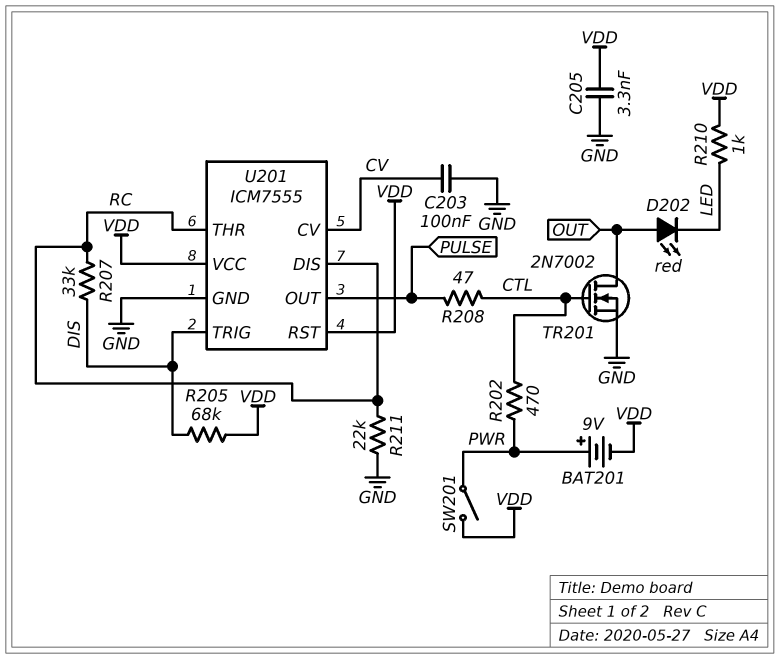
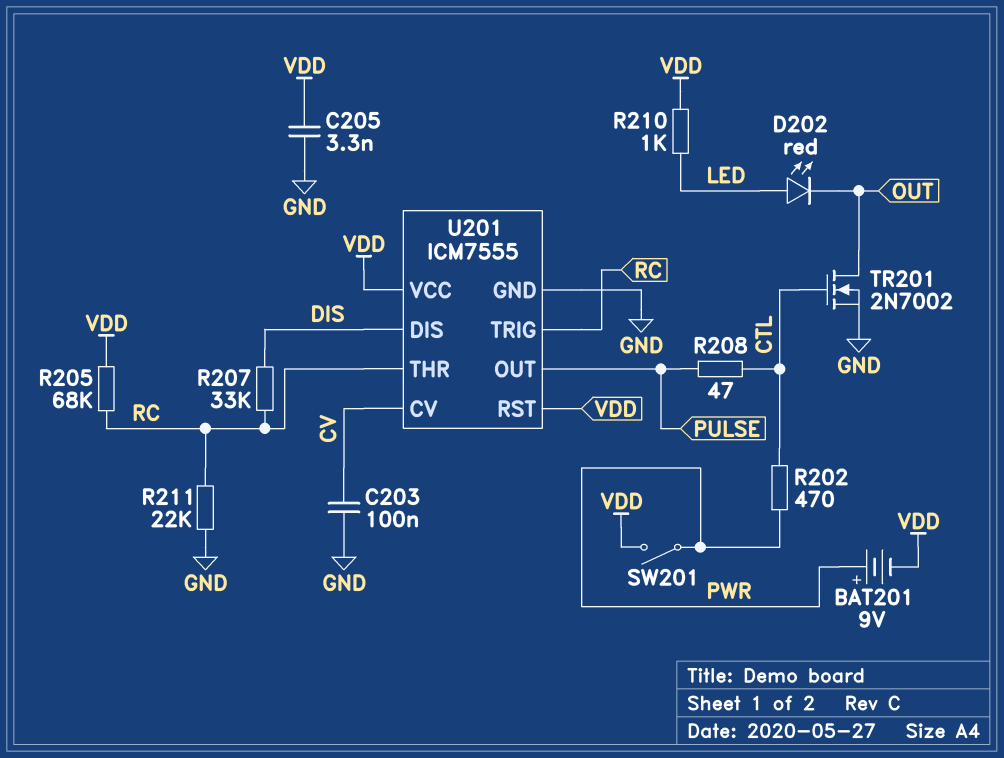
D202: LED red (A OUT, K LED) -> LED red (A LED, K OUT)
R205: 68k (DIS, VDD) -> 68k (RC, VDD)
U201 pin DIS: RC -> DIS
U201 pin TRIG: DIS -> RC

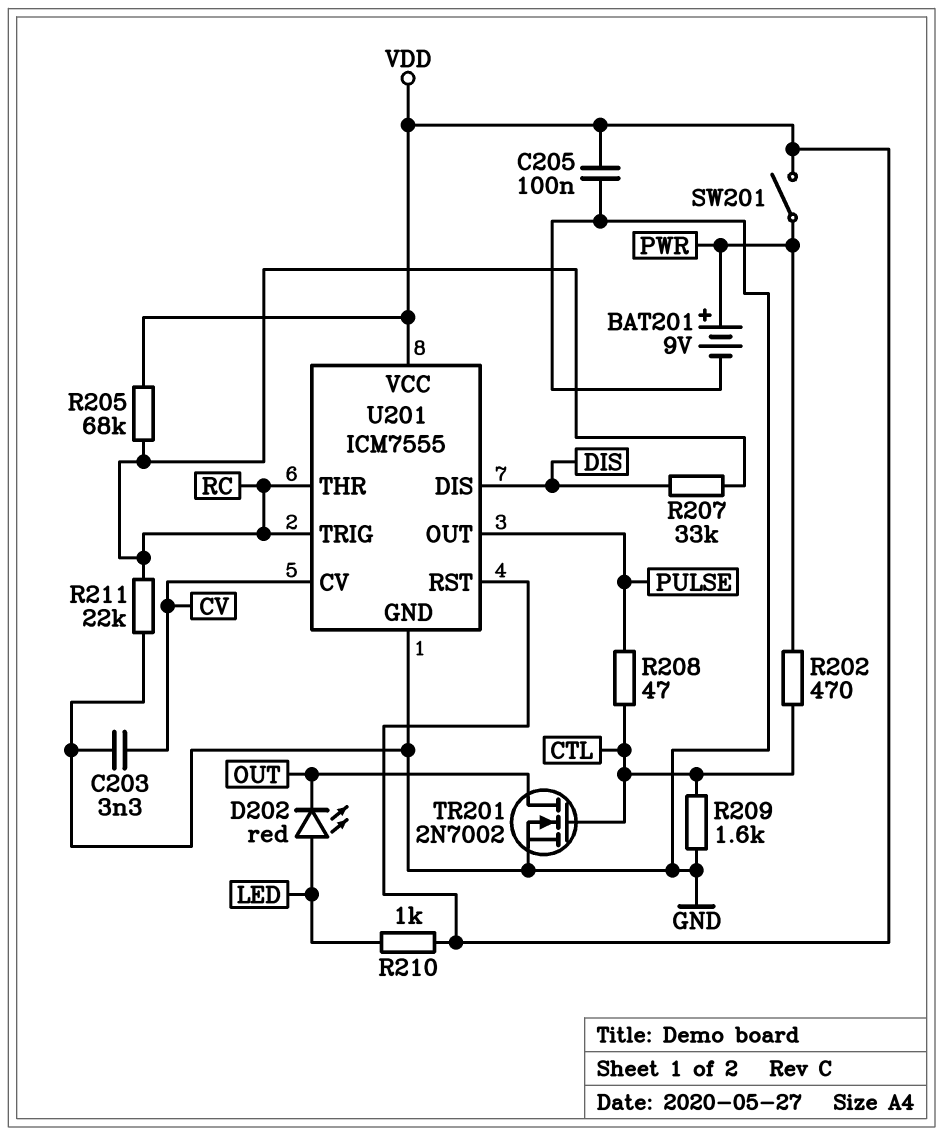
BAT201: 9V (plus PWR, minus VDD) -> 9V (plus PWR, minus GND)
C203: 100nF (CV, GND) -> 3.3nF (CV, GND)
C205: 3.3nF (GND, VDD) -> 100nF (GND, VDD)
R209: none -> 1.6k (CTL, GND)

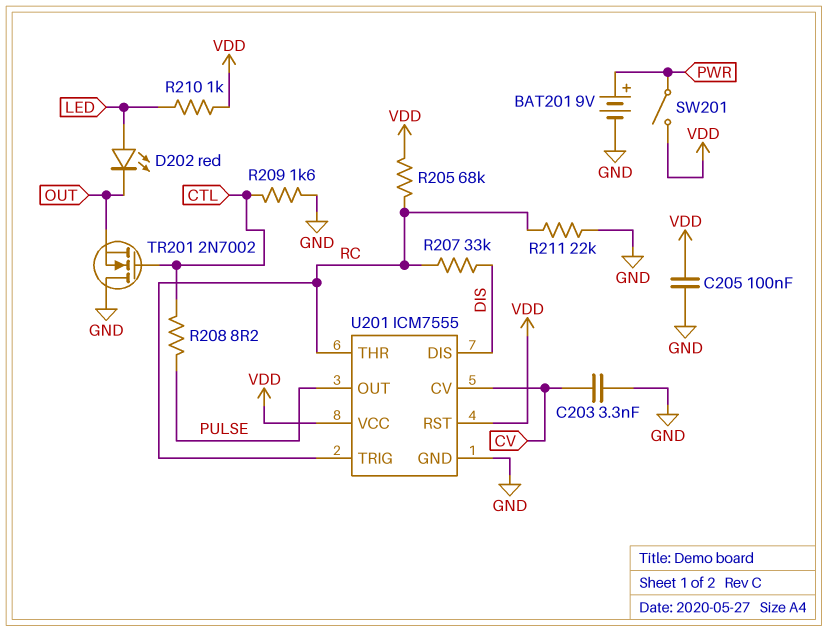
R202: 470 (CTL, PWR) -> none
R208: 47 (CTL, PULSE) -> 8.2 (CTL, PULSE)
TR201: NMOS 2N7002 (G CTL, D OUT, S GND) -> NMOS 2N7002 (G CTL, D GND, S OUT)

